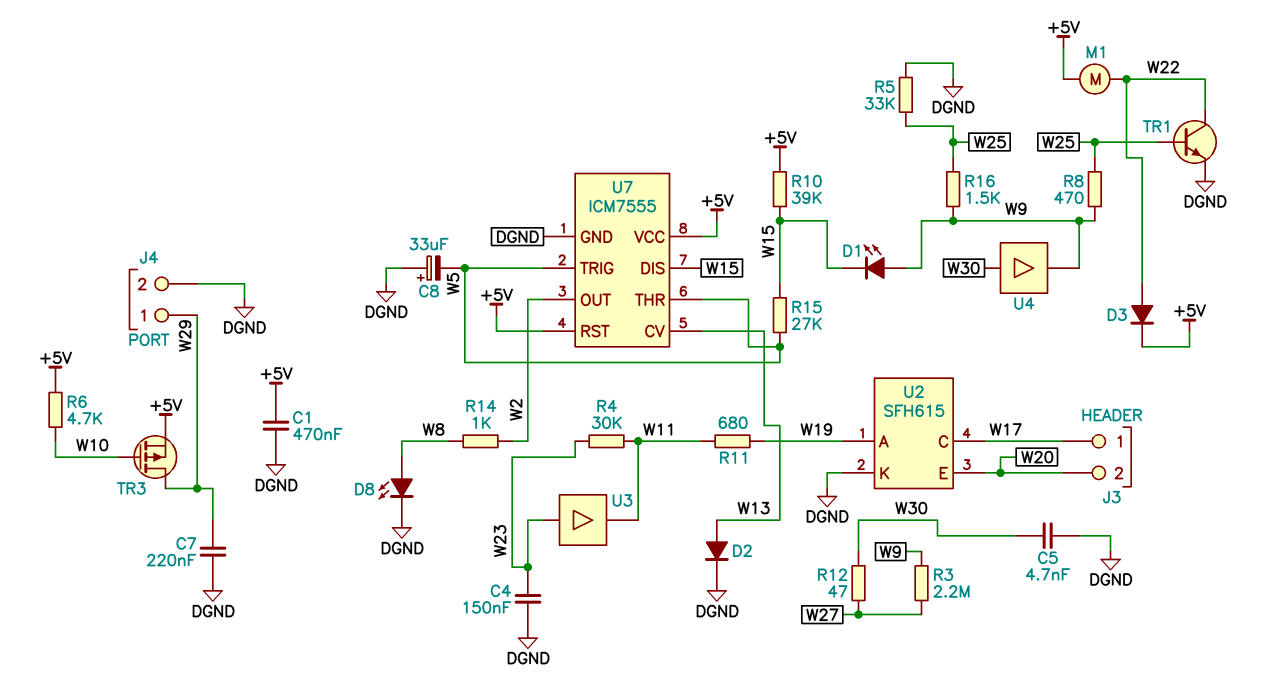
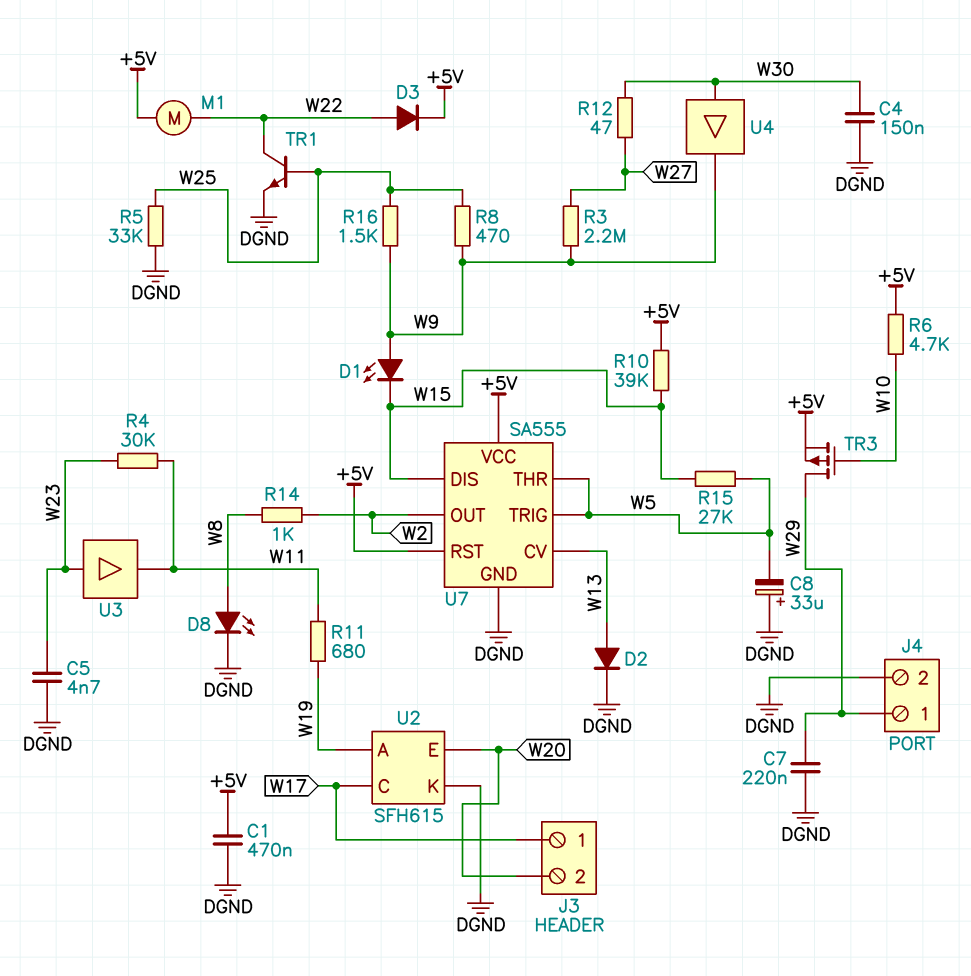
C4: 150nF (DGND, W23) -> 150nF (DGND, W30)
C5: 4.7nF (DGND, W30) -> 4.7nF (DGND, W23)
U7: ICM7555 -> SA555

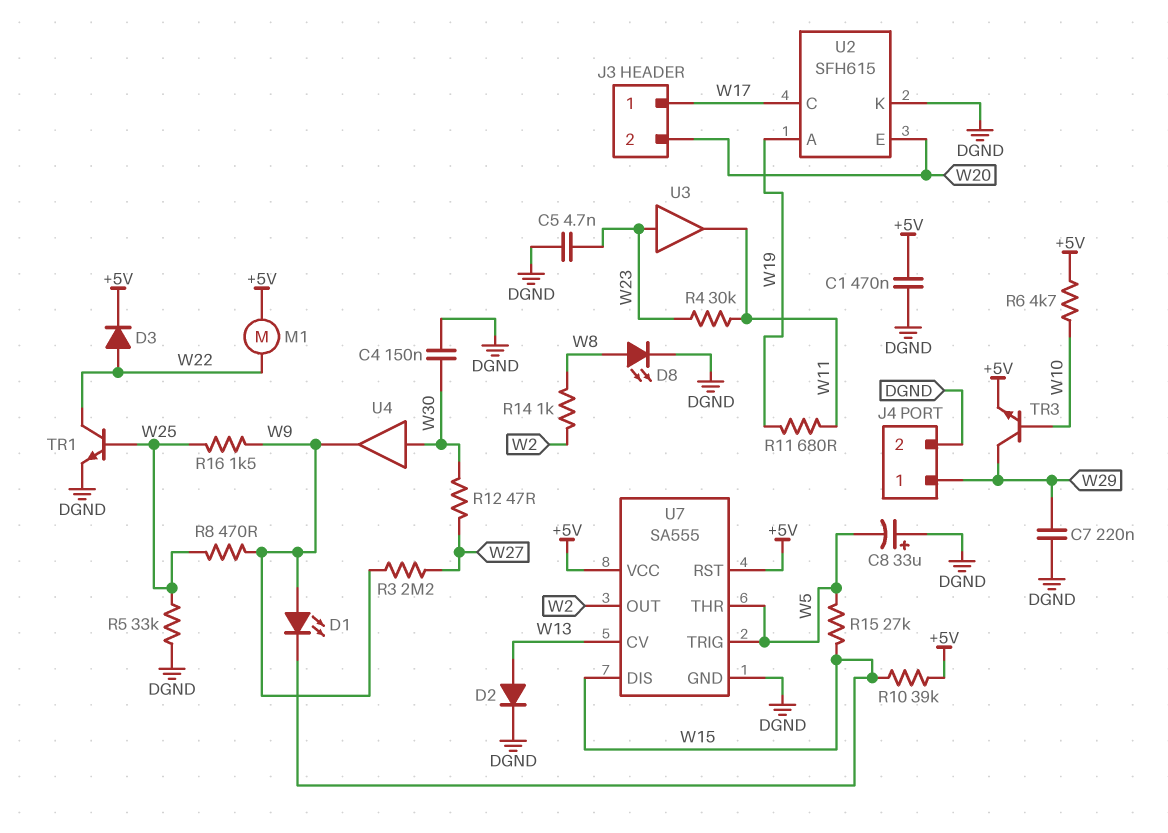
TR3: PMOS (G W10, D W29, S +5V) -> NPN (B W10, C W29, E +5V)

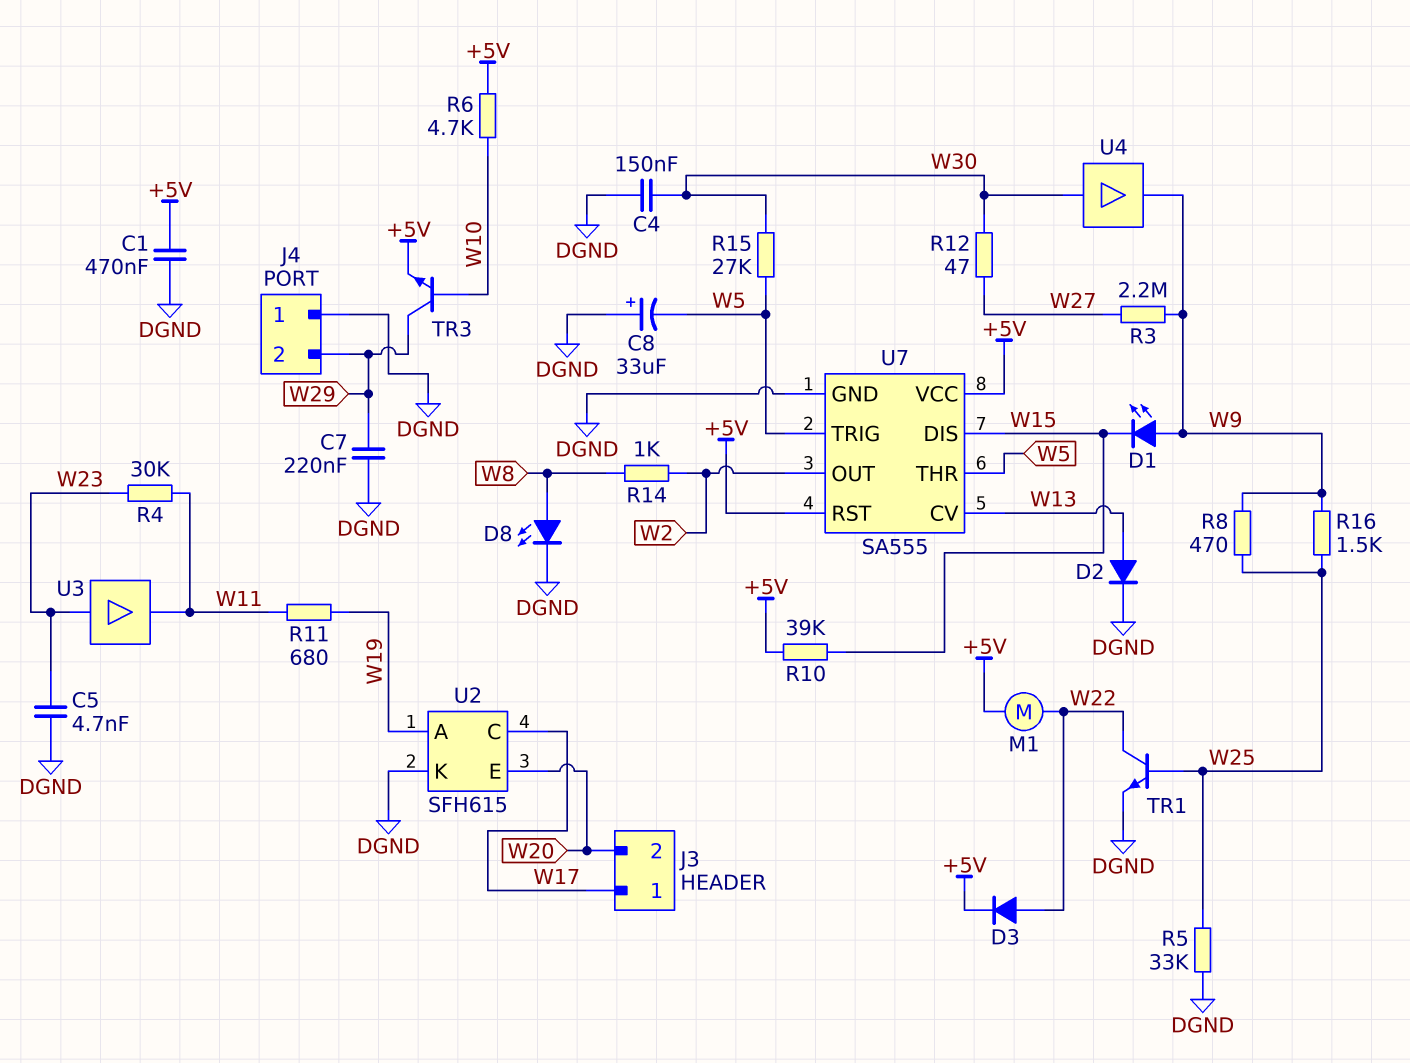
J4 pin 1: W29 -> DGND
J4 pin 2: DGND -> W29
R15: 27k (W5, W15) -> 27k (W5, W30)

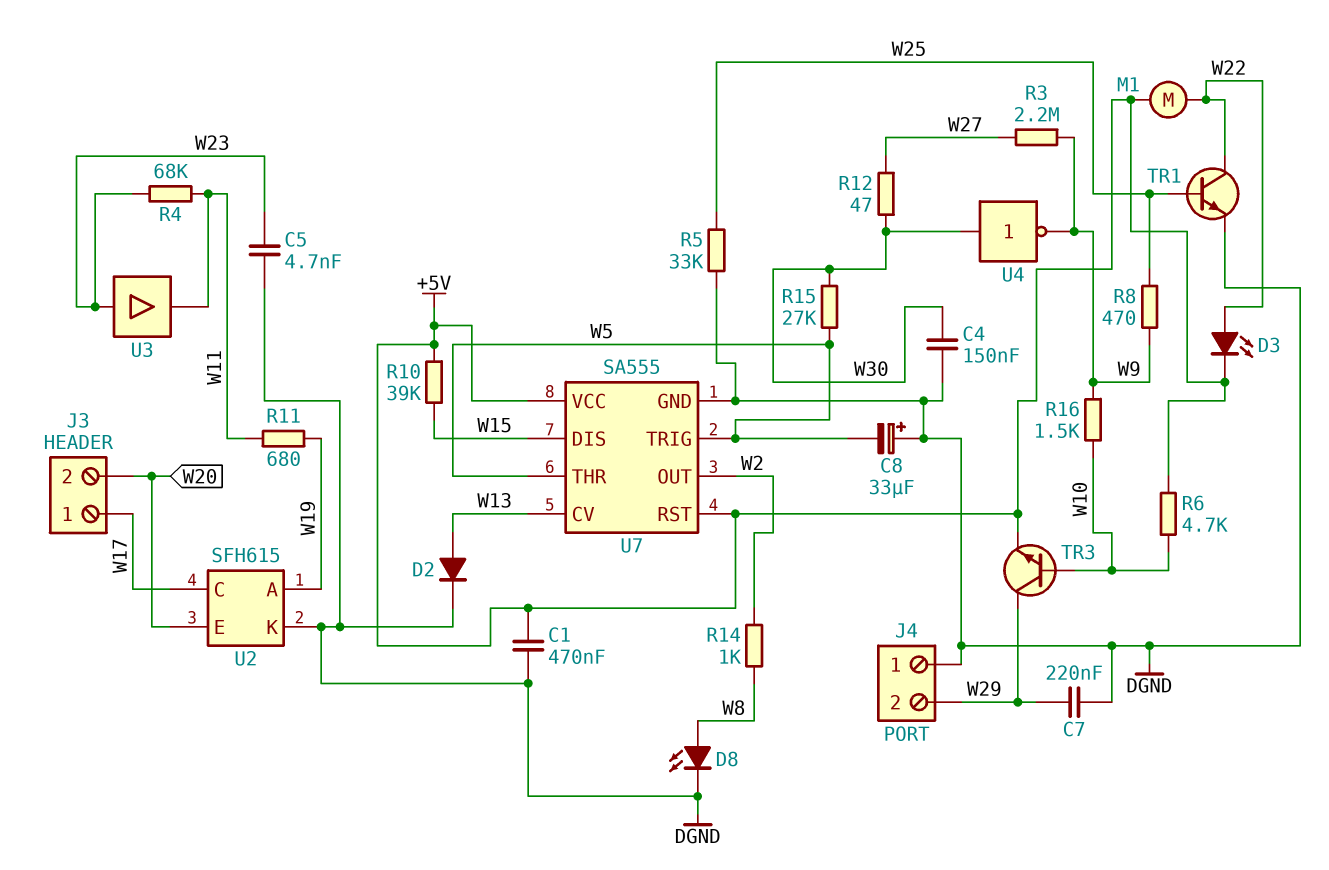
D1: LED (A W9, K W15) -> none
D3: diode (A W22, K +5V) -> LED (A W22, K +5V)
R4: 30k (W11, W23) -> 68k (W11, W23)
R16: 1.5k (W9, W25) -> 1.5k (W9, W10)
U4: buffer (in W30, out W9) -> NOT (in W30, out W9)

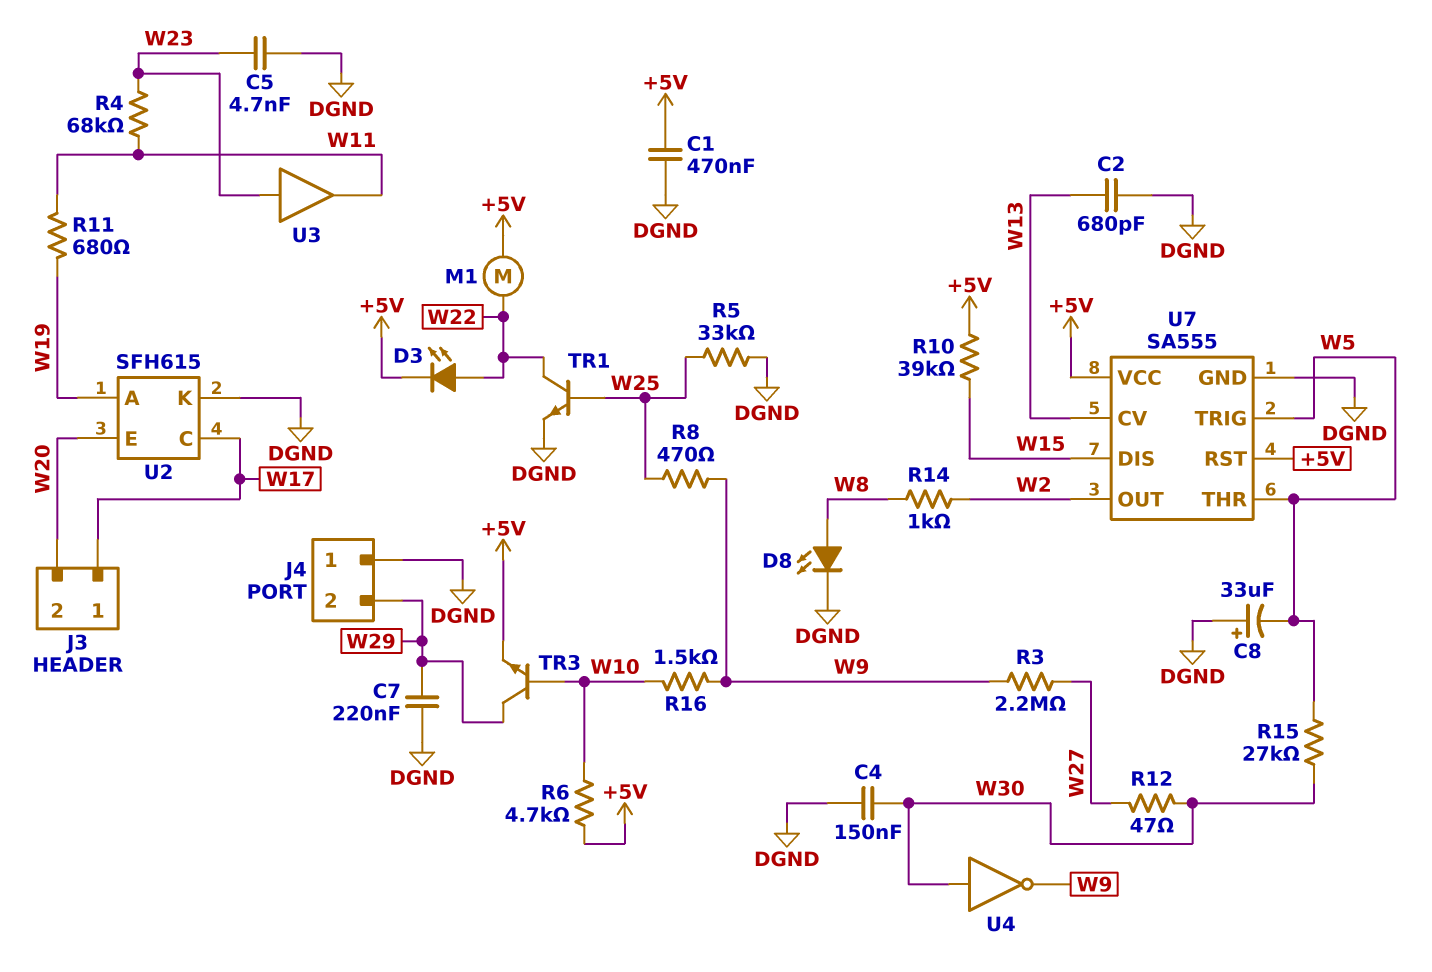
C2: none -> 680pF (DGND, W13)
D2: diode (A W13, K DGND) -> none

